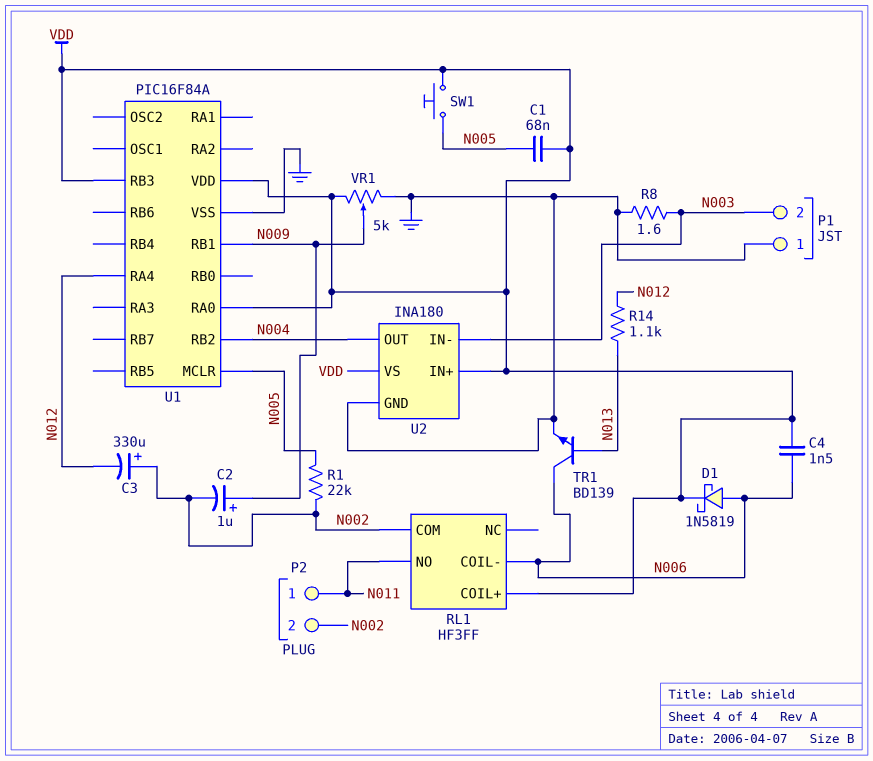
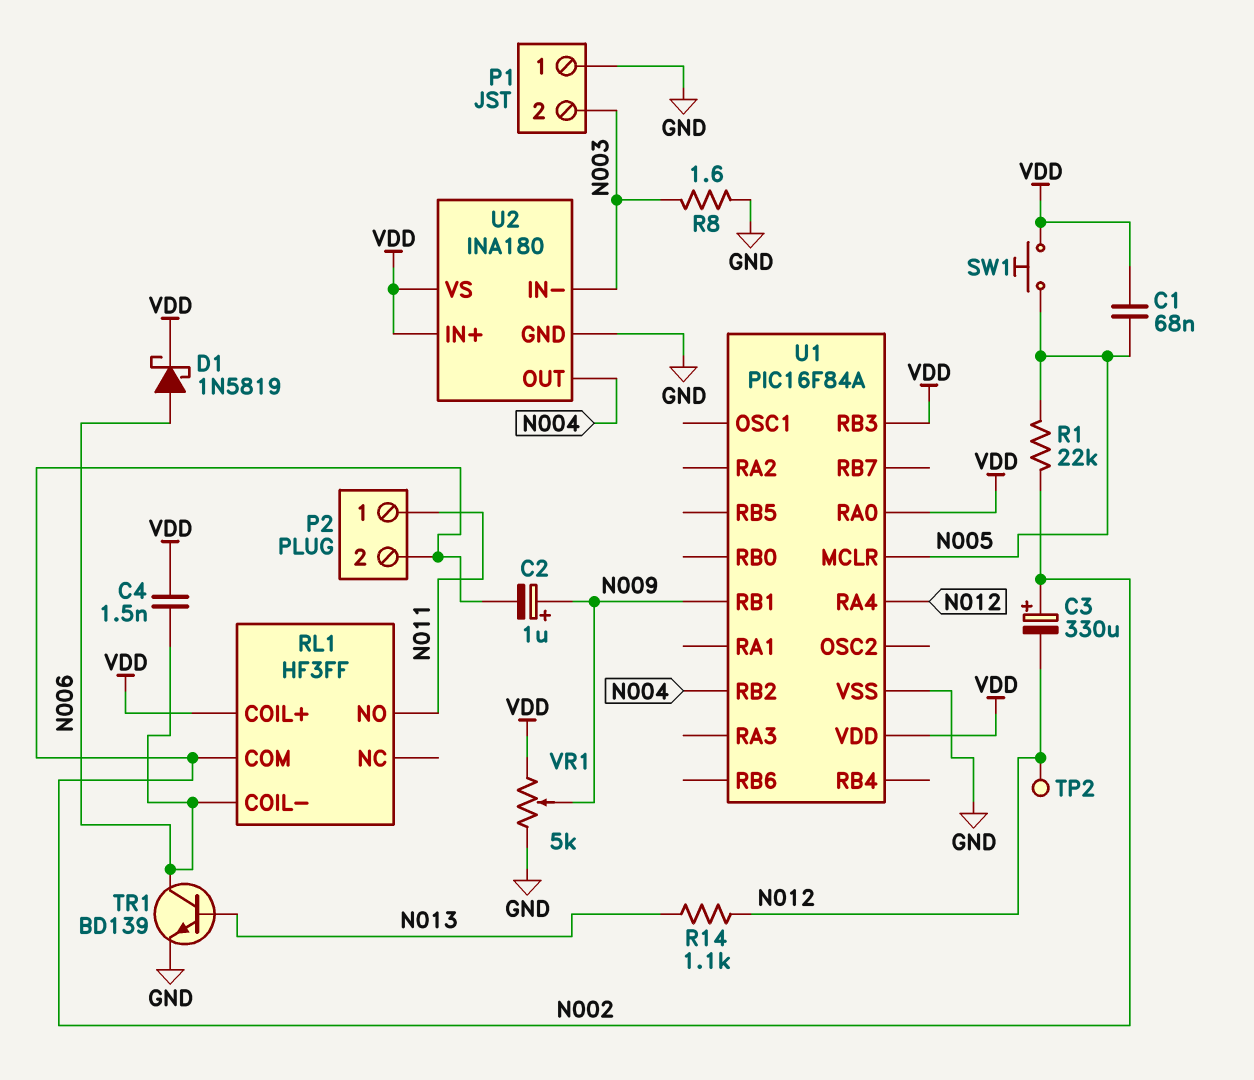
TP2: none -> test point (N012)

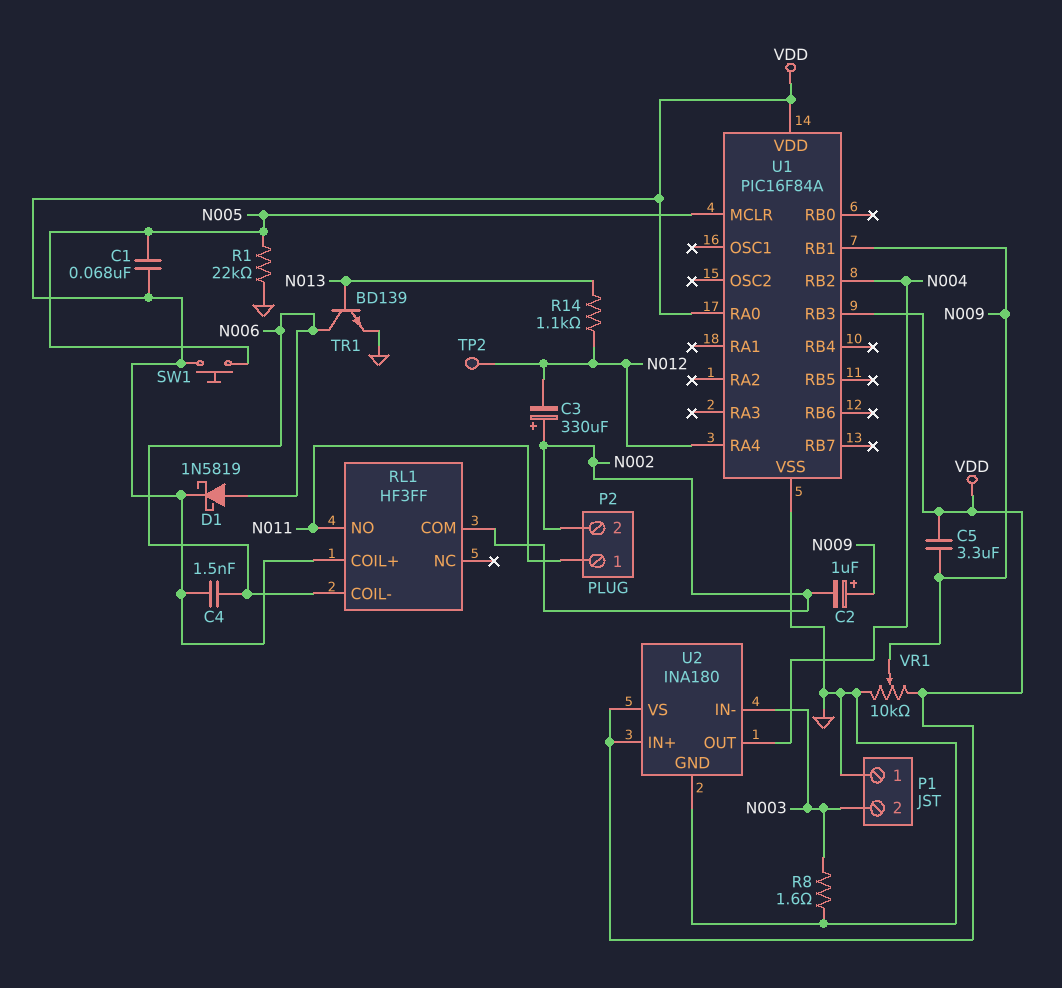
C5: none -> 3.3uF (N009, VDD)
R1: 22k (N002, N005) -> 22k (GND, N005)
VR1: 5k (GND, VDD, wiper N009) -> 10k (GND, VDD, wiper N009)

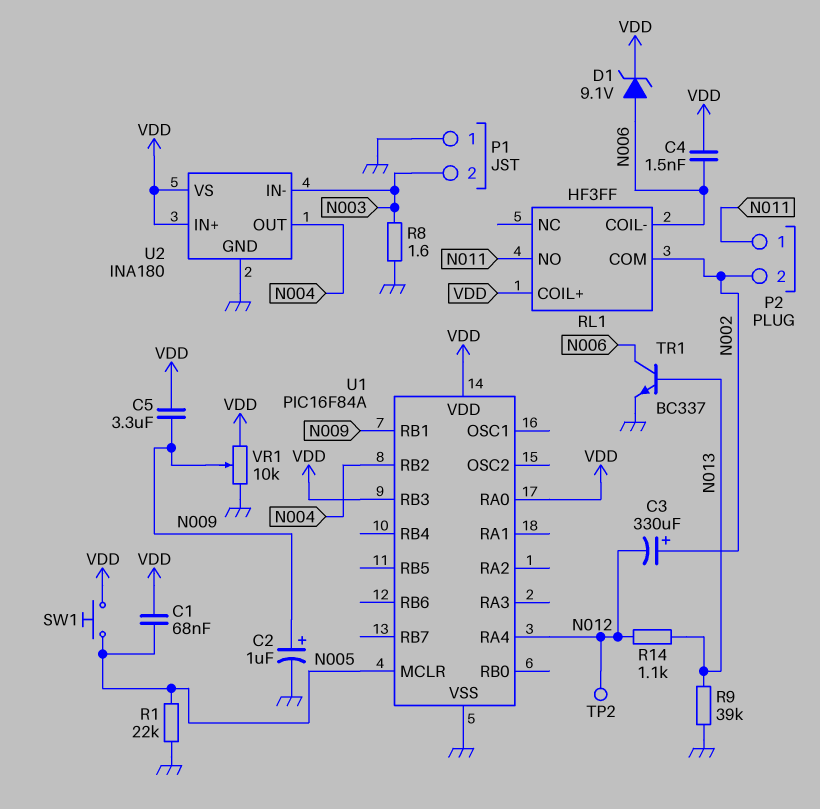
C2: 1uF (plus N009, minus N002) -> 1uF (plus N009, minus GND)
D1: schottky 1N5819 (A N006, K VDD) -> zener 9.1V (A N006, K VDD)
R9: none -> 39k (GND, N013)
TR1: NPN BD139 (B N013, C N006, E GND) -> NPN BC337 (B N013, C N006, E GND)

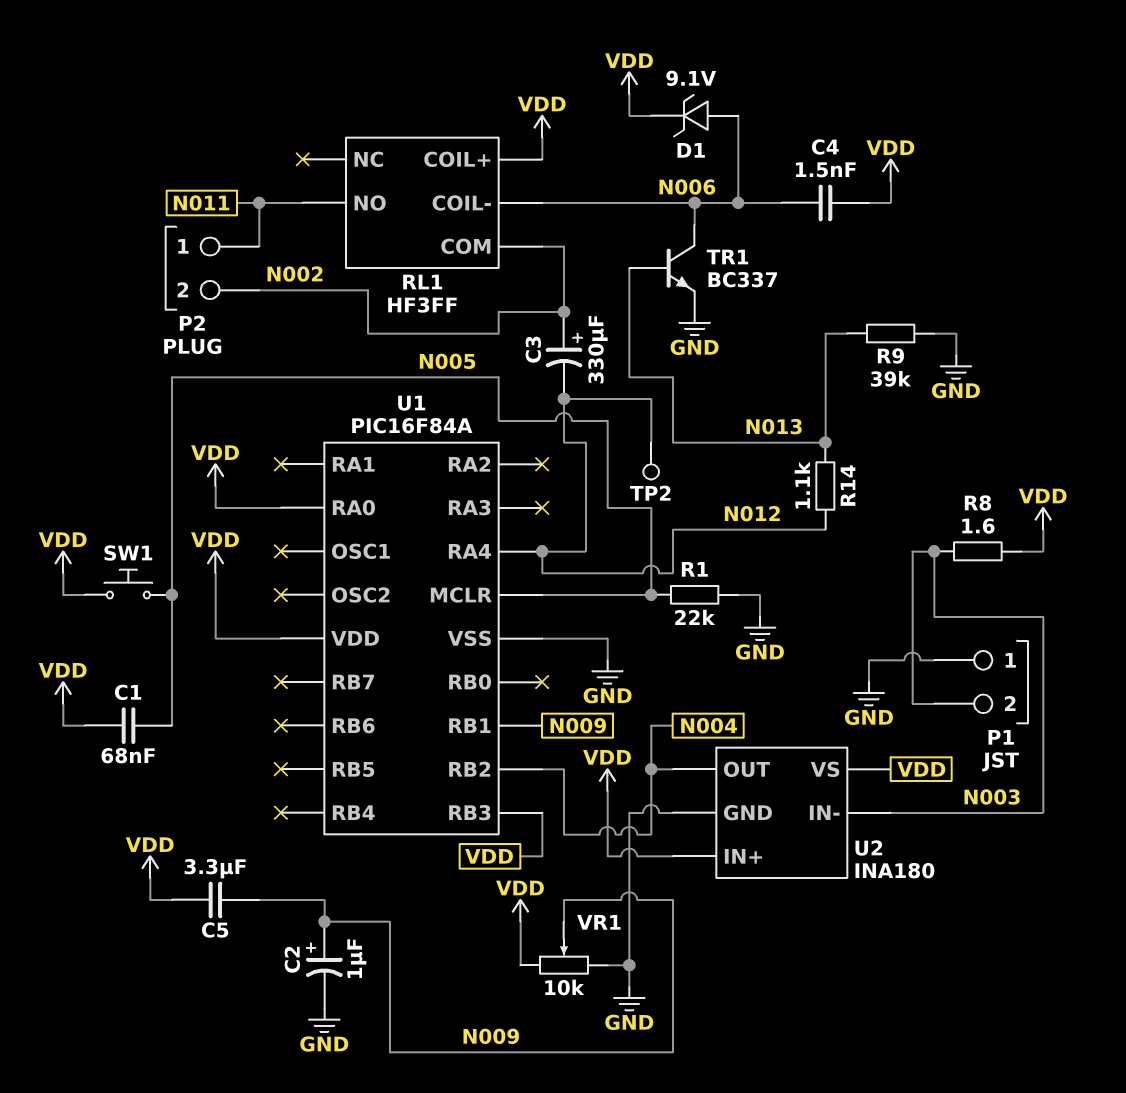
R8: 1.6 (GND, N003) -> 1.6 (N003, VDD)

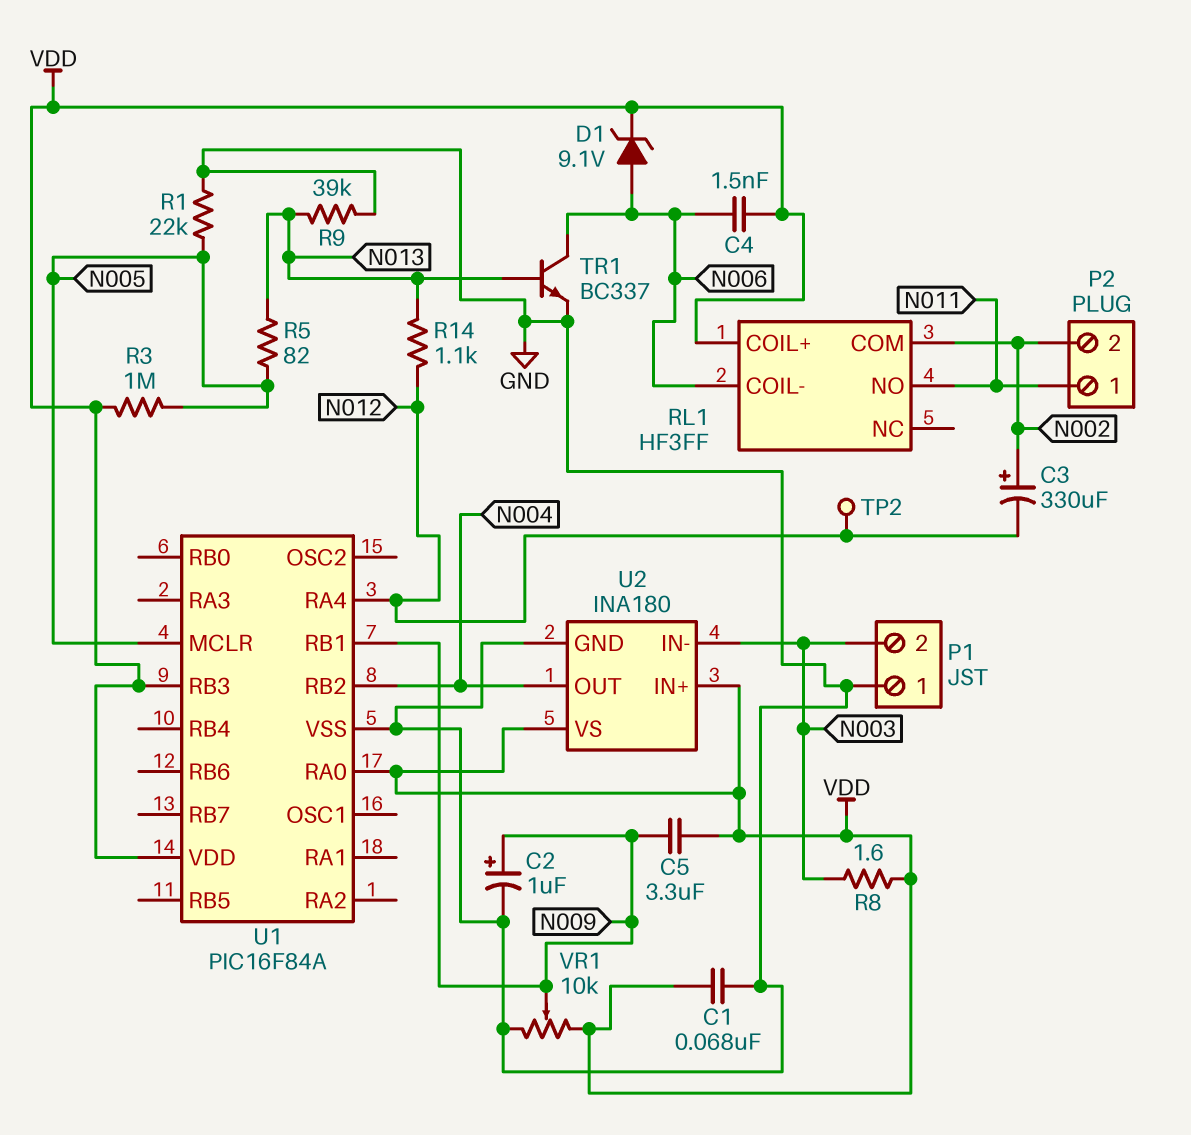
C1: 68nF (N005, VDD) -> 68nF (GND, VDD)
R3: none -> 1M (N005, VDD)
R5: none -> 82 (N005, N013)
SW1: button (N005, VDD) -> none

